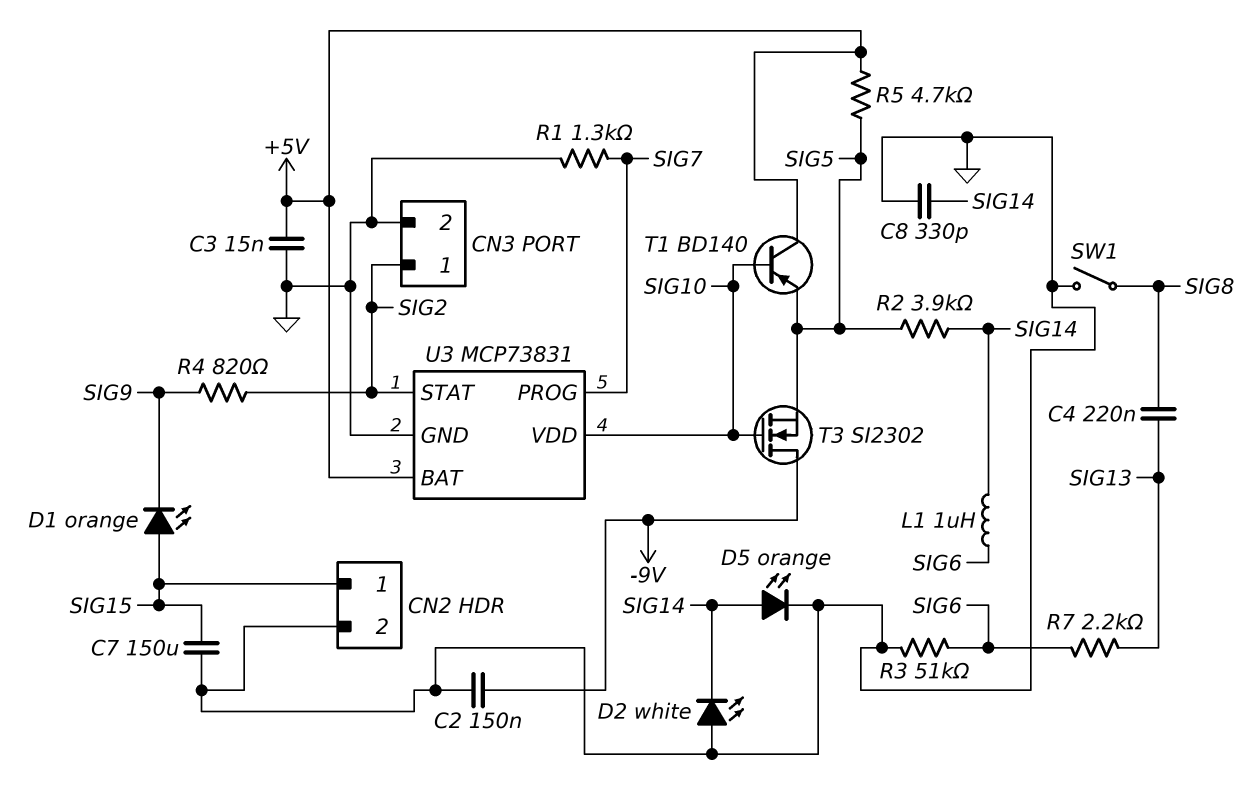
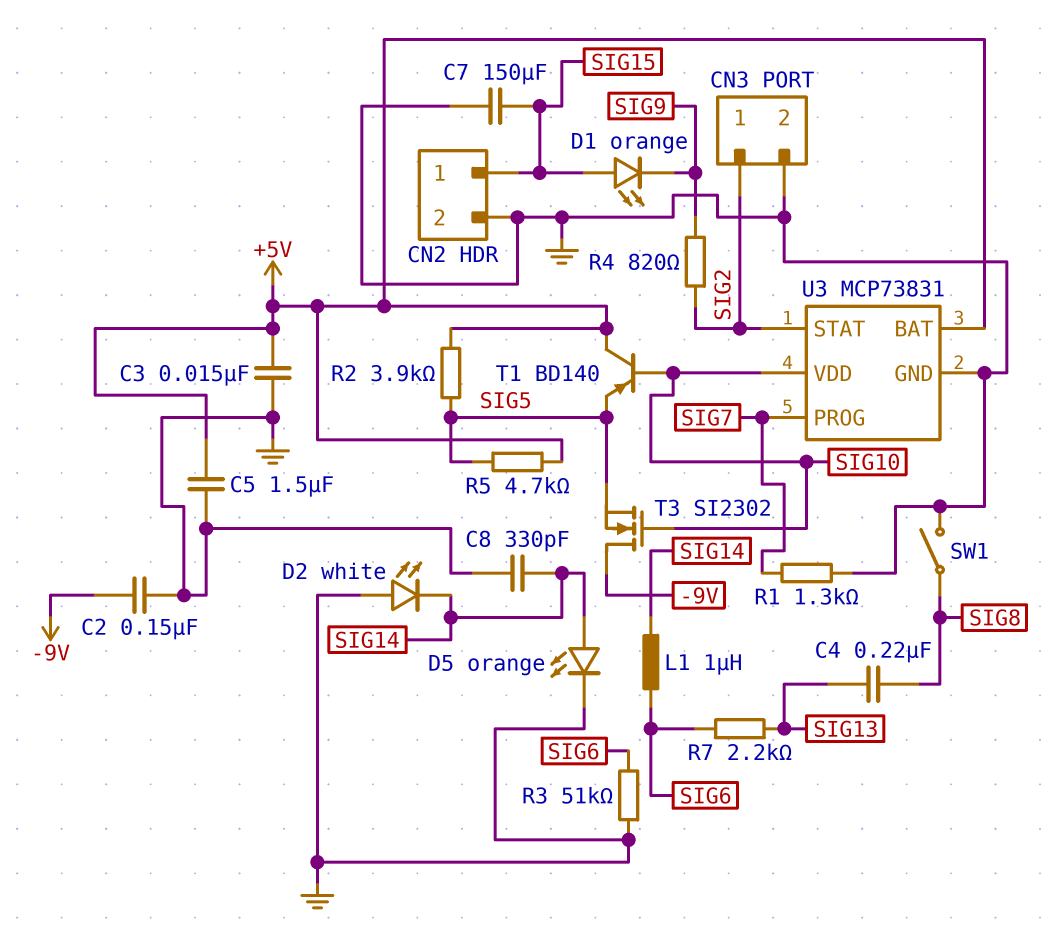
C5: none -> 1.5uF (+5V, GND)
R2: 3.9k (SIG5, SIG14) -> 3.9k (+5V, SIG5)

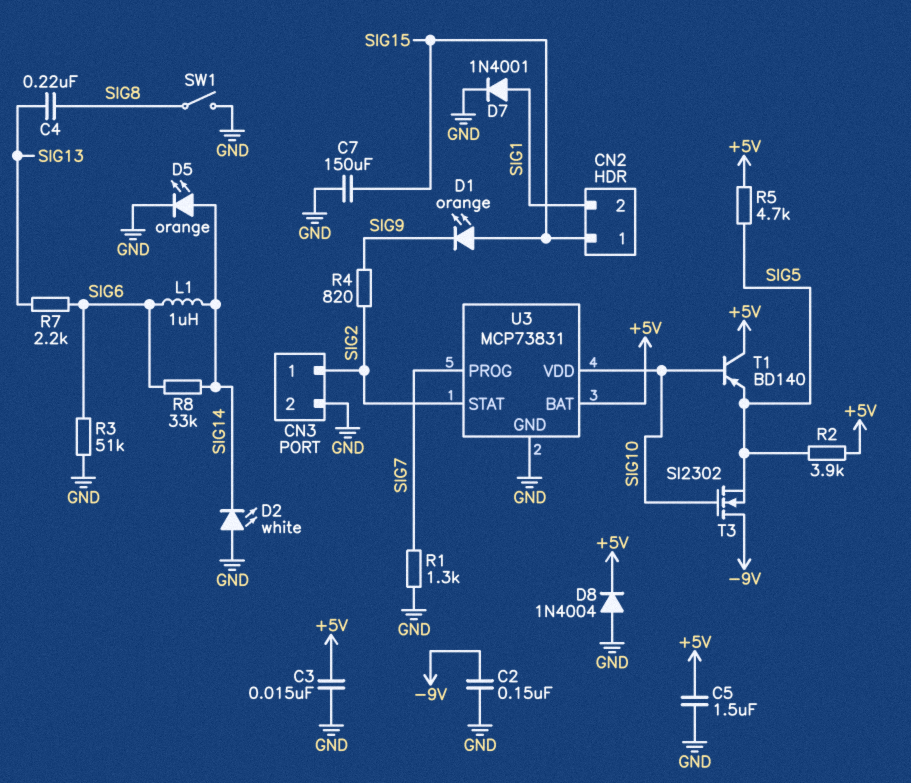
C8: 330pF (GND, SIG14) -> none
CN2 pin 2: GND -> SIG1
D7: none -> diode 1N4001 (A SIG1, K GND)
D8: none -> diode 1N4004 (A GND, K +5V)
R8: none -> 33k (SIG6, SIG14)

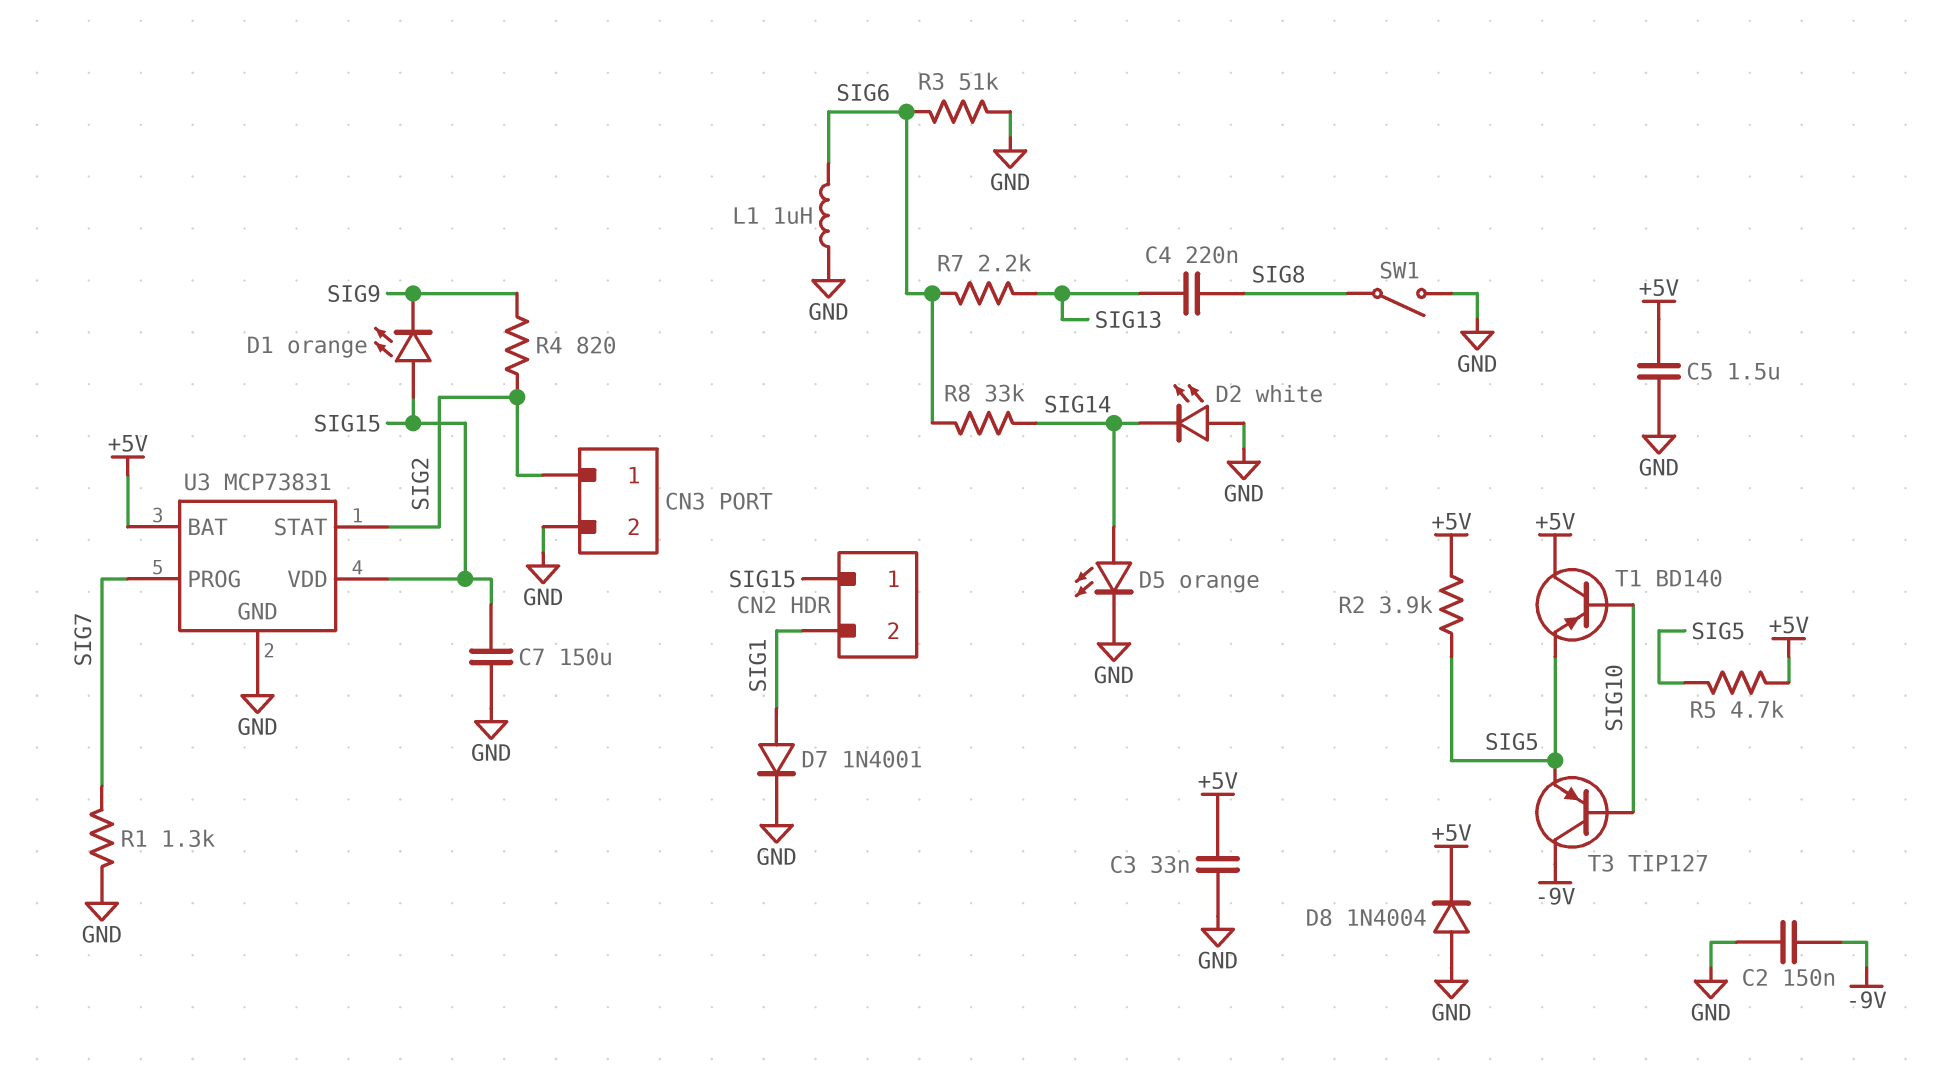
C3: 15nF (+5V, GND) -> 33nF (+5V, GND)
L1: 1uH (SIG6, SIG14) -> 1uH (GND, SIG6)
T3: NMOS SI2302 (G SIG10, D -9V, S SIG5) -> PNP TIP127 (B SIG10, C -9V, E SIG5)
U3 pin VDD: SIG10 -> SIG15

